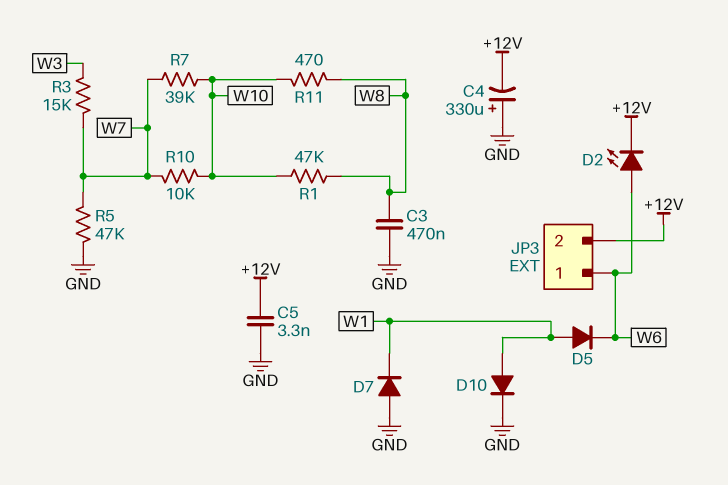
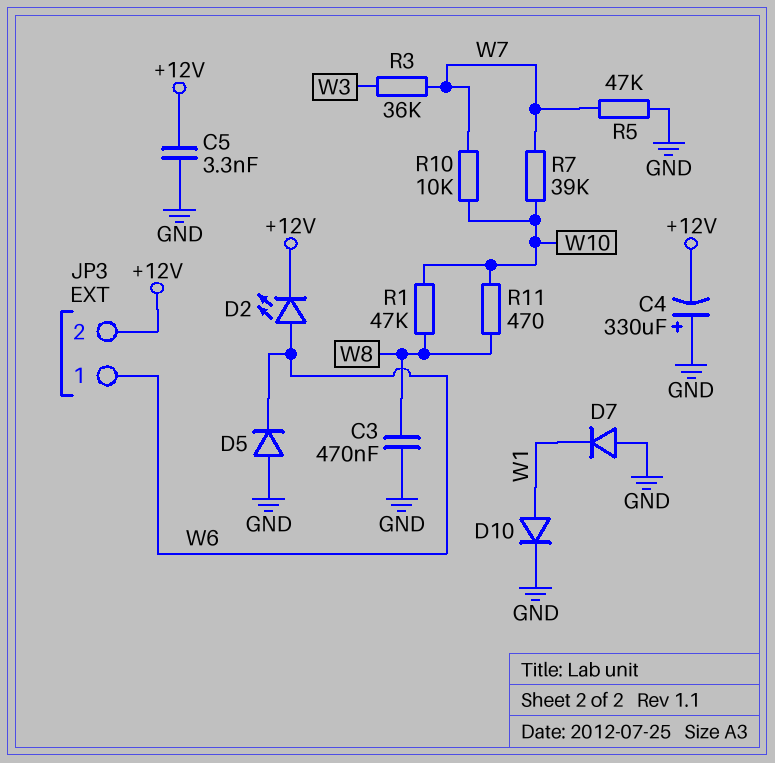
D5: diode (A W1, K W6) -> diode (A GND, K W6)
R3: 15k (W3, W7) -> 36k (W3, W7)

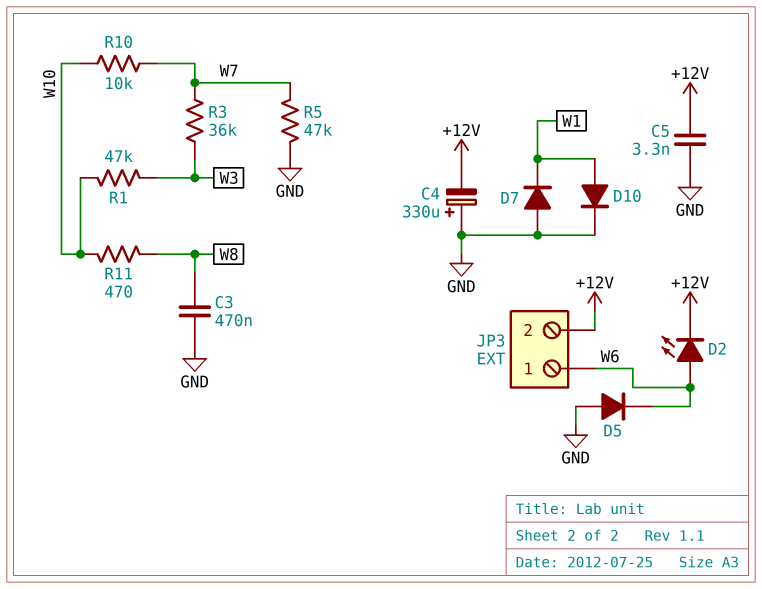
R1: 47k (W8, W10) -> 47k (W3, W10)
R7: 39k (W7, W10) -> none

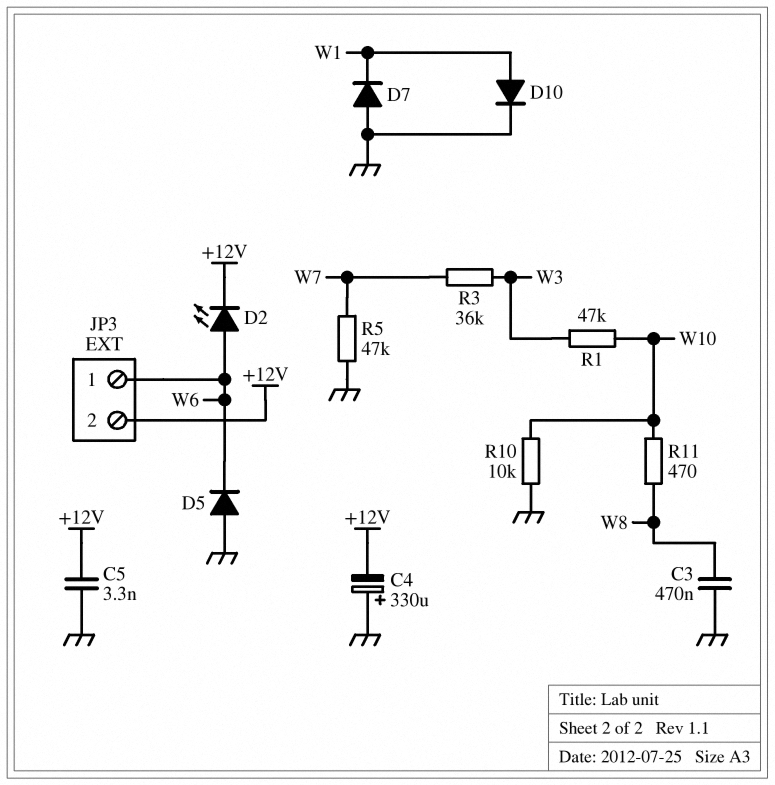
R10: 10k (W7, W10) -> 10k (GND, W10)

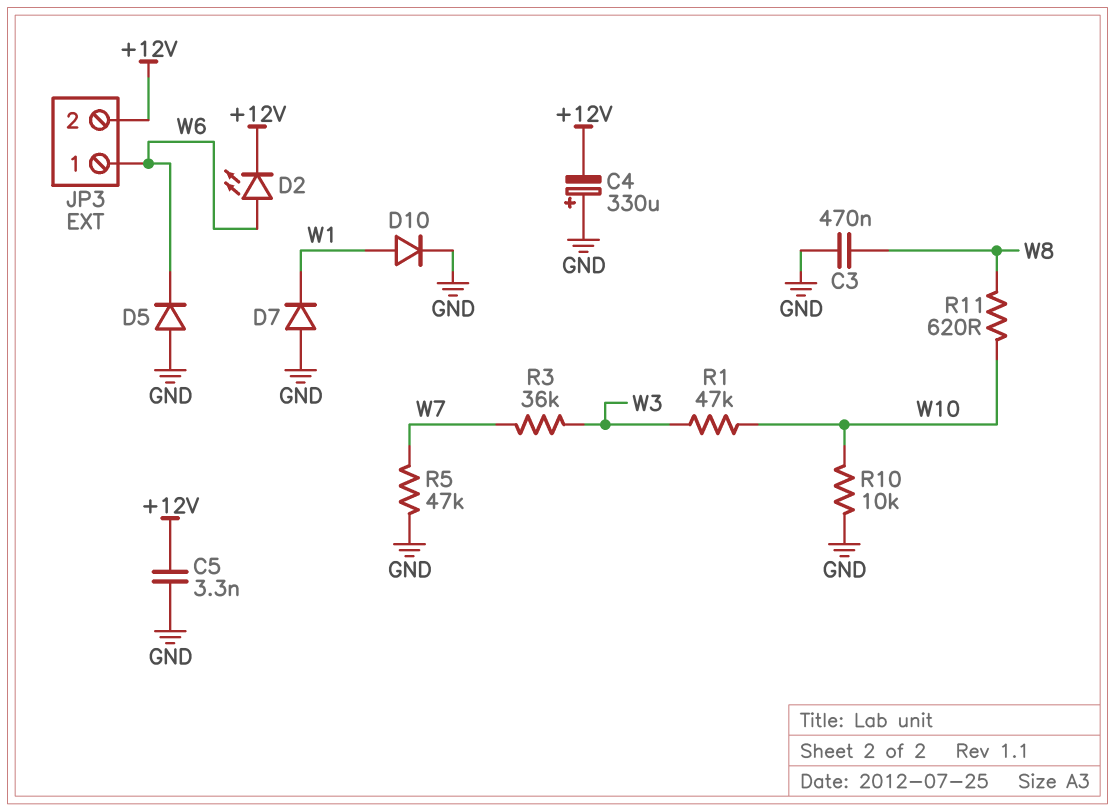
R11: 470 (W8, W10) -> 620 (W8, W10)

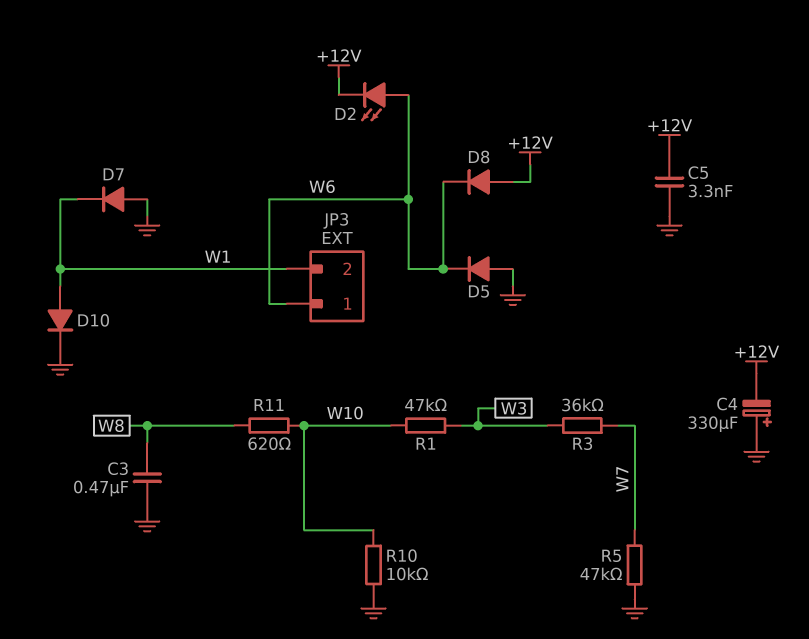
D8: none -> diode (A +12V, K W6)
JP3 pin 2: +12V -> W1

